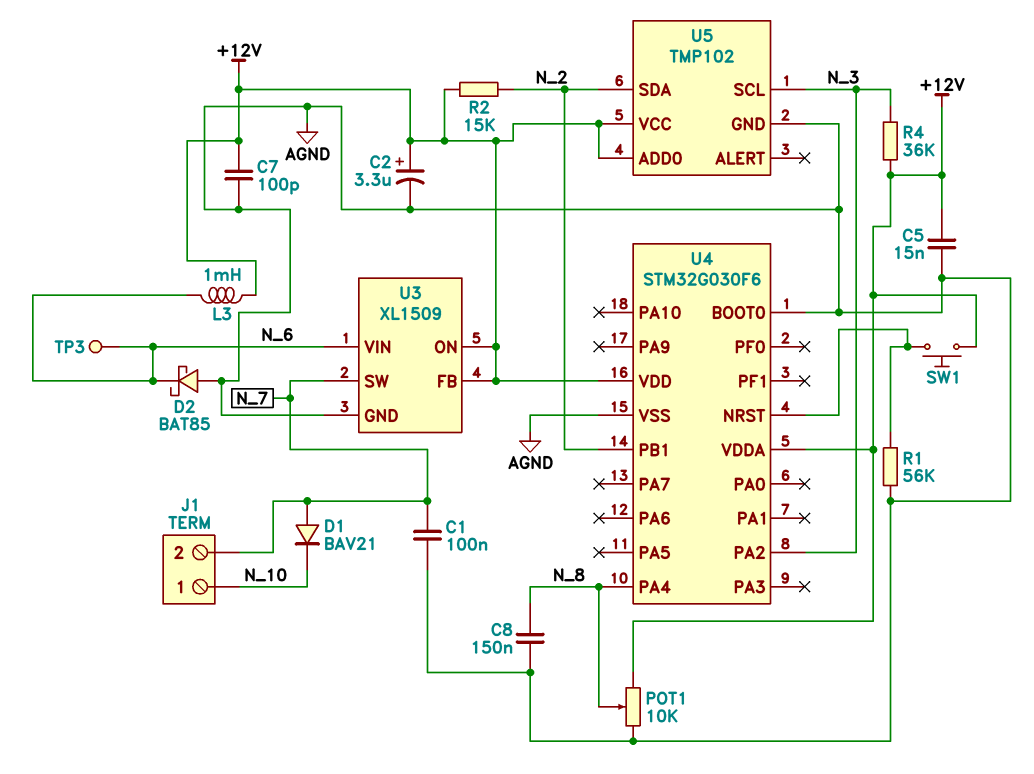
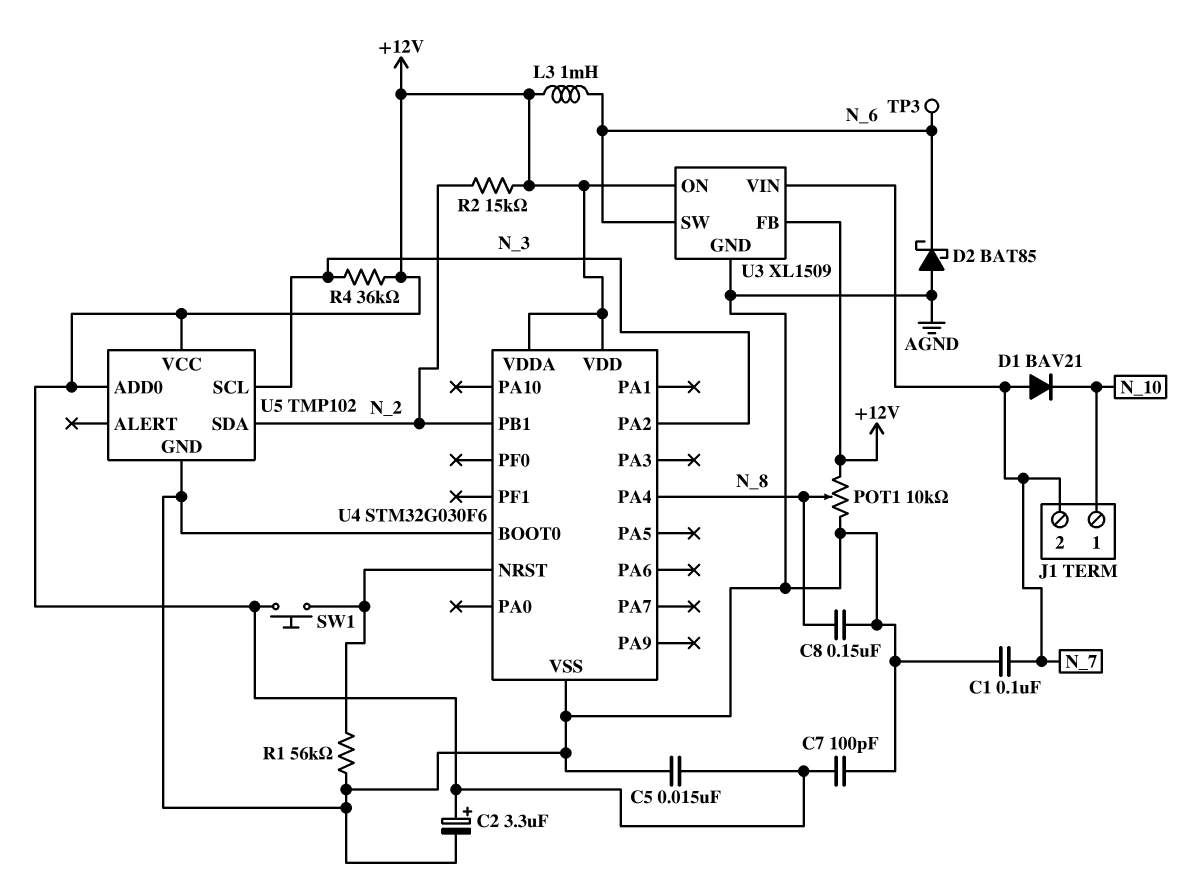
U3 pin SW: N_7 -> N_6
U3 pin VIN: N_6 -> N_7

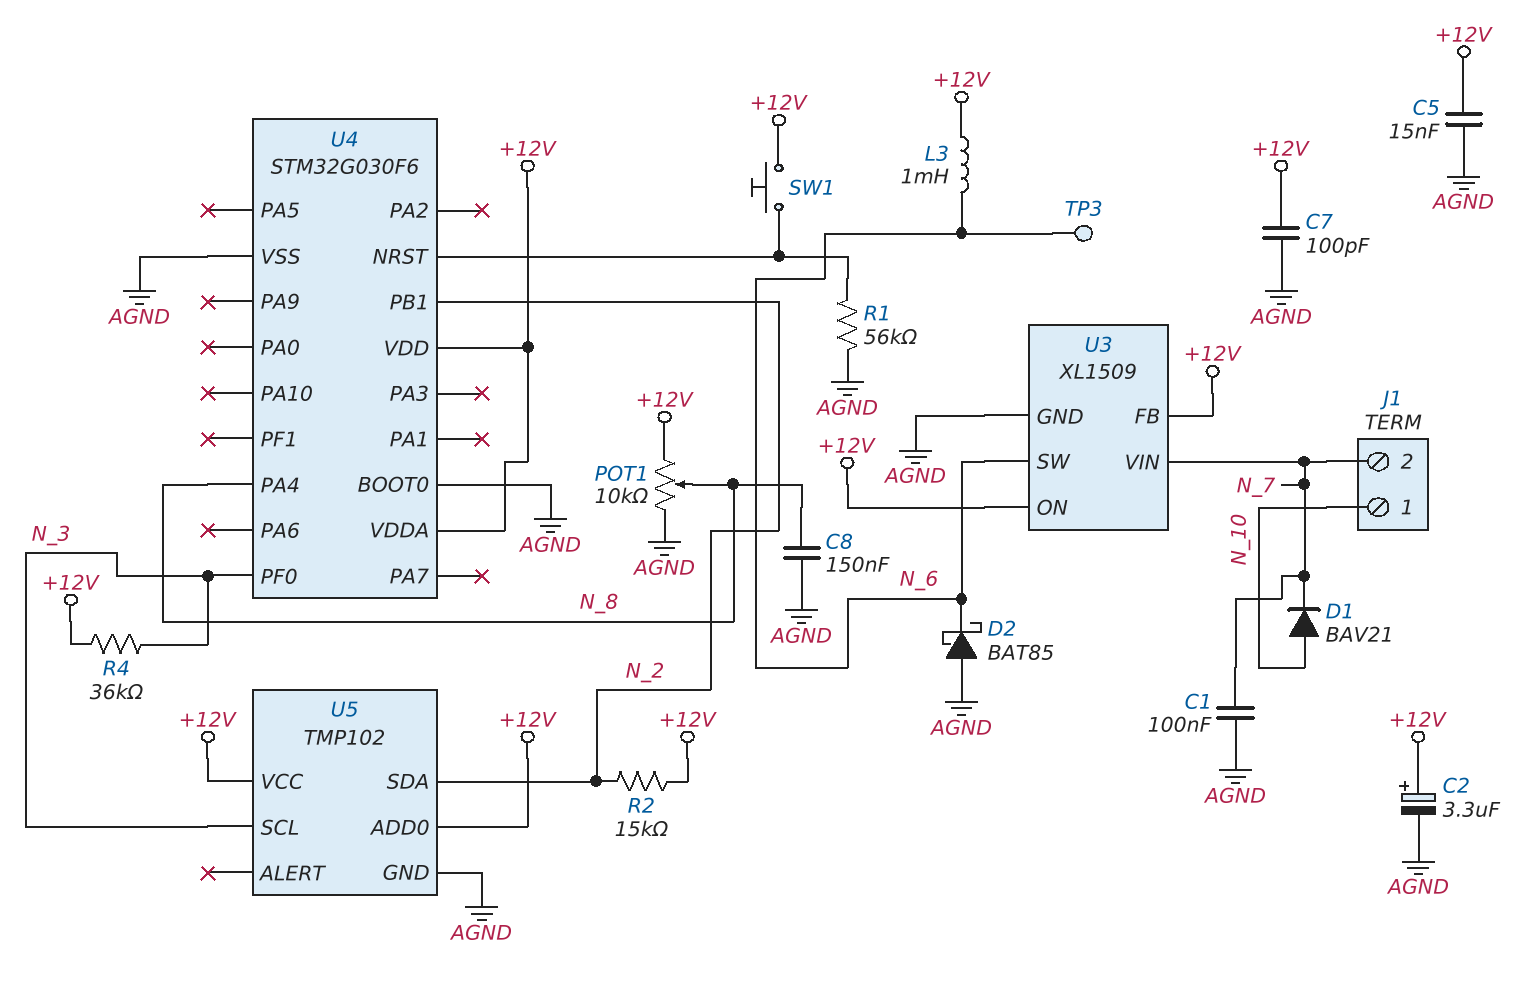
D1: diode BAV21 (A N_7, K N_10) -> diode BAV21 (A N_10, K N_7)
U4 pin PA2: N_3 -> none
U4 pin PF0: none -> N_3

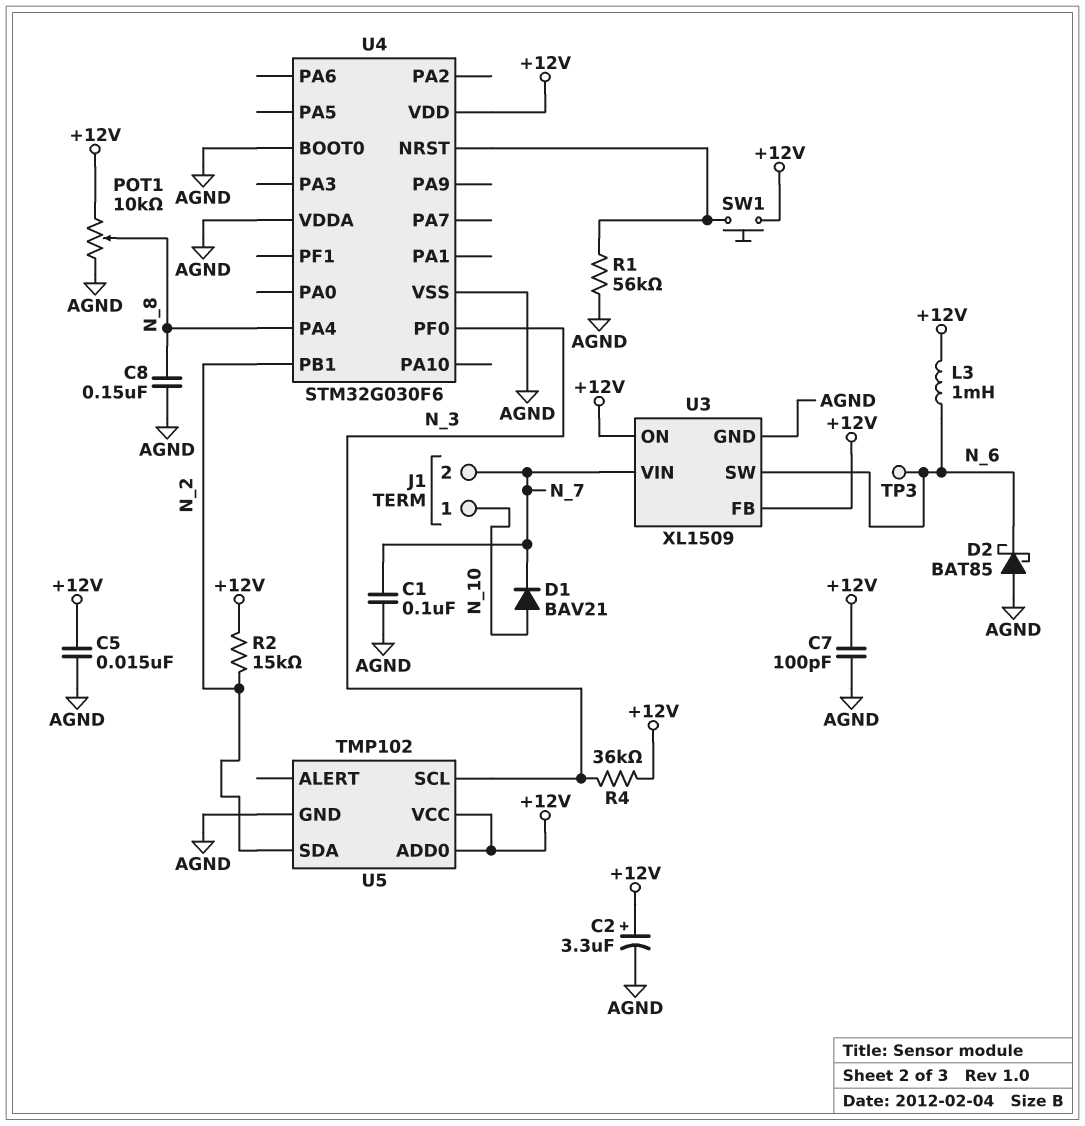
U4 pin VDDA: +12V -> AGND

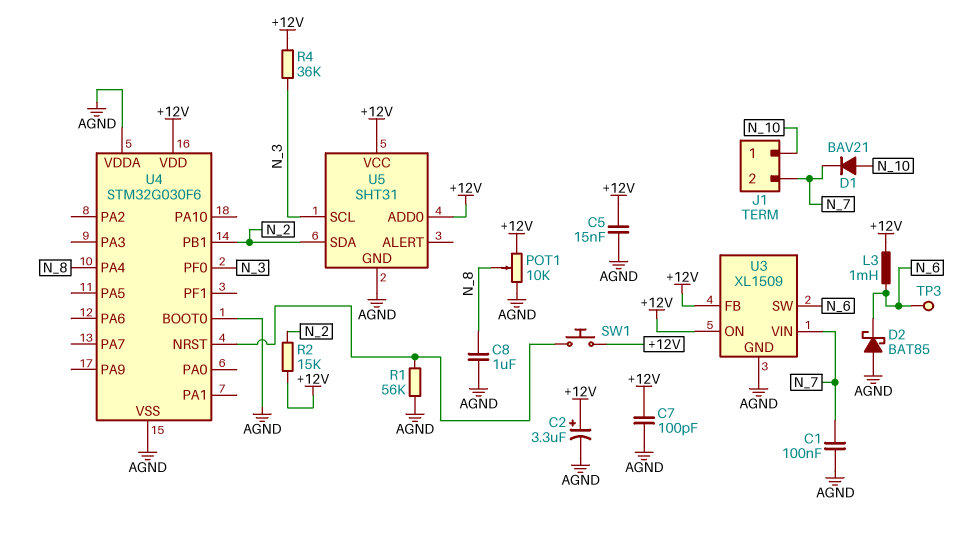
C8: 150nF (AGND, N_8) -> 1uF (AGND, N_8)
U5: TMP102 -> SHT31

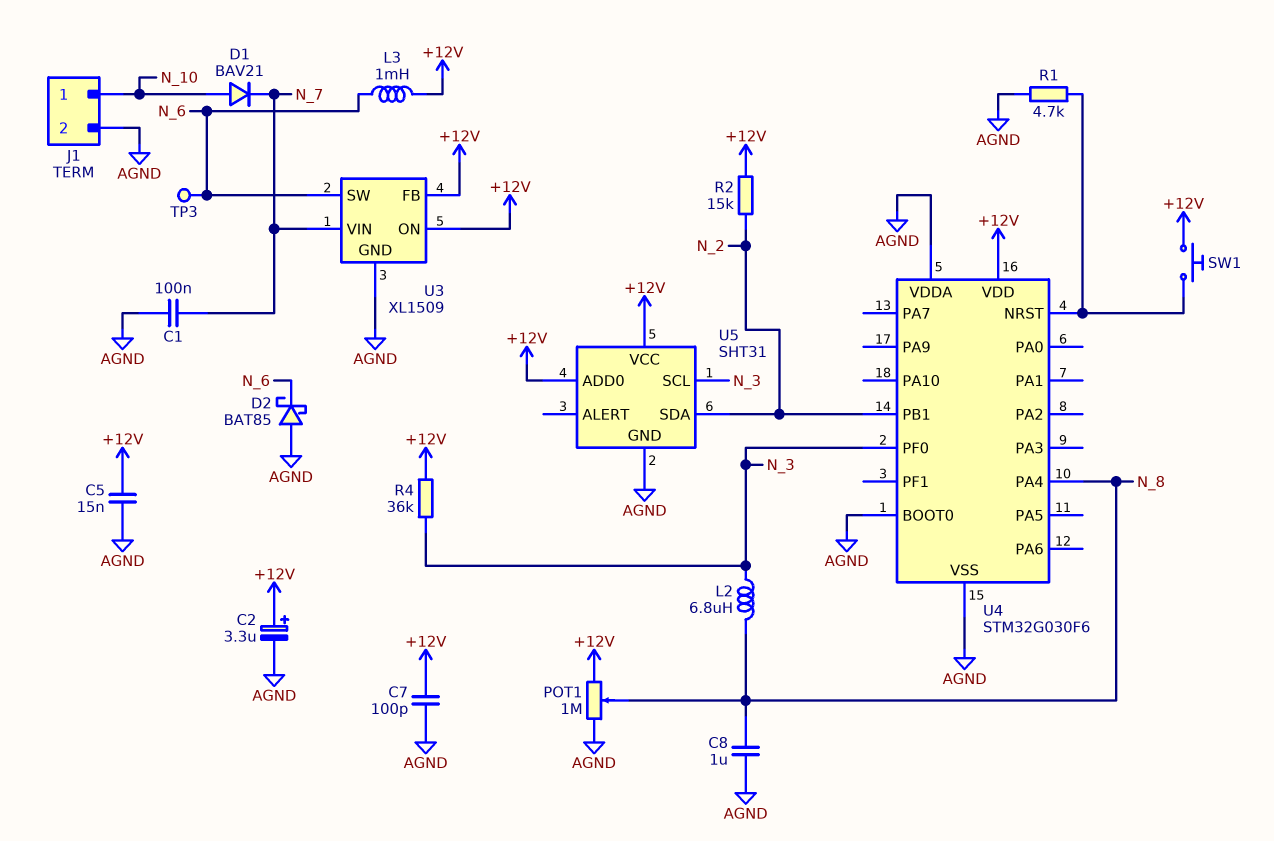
J1 pin 2: N_7 -> AGND
L2: none -> 6.8uH (N_3, N_8)
POT1: 10k (+12V, AGND, wiper N_8) -> 1M (+12V, AGND, wiper N_8)
R1: 56k (AGND, U4/NRST) -> 4.7k (AGND, U4/NRST)

